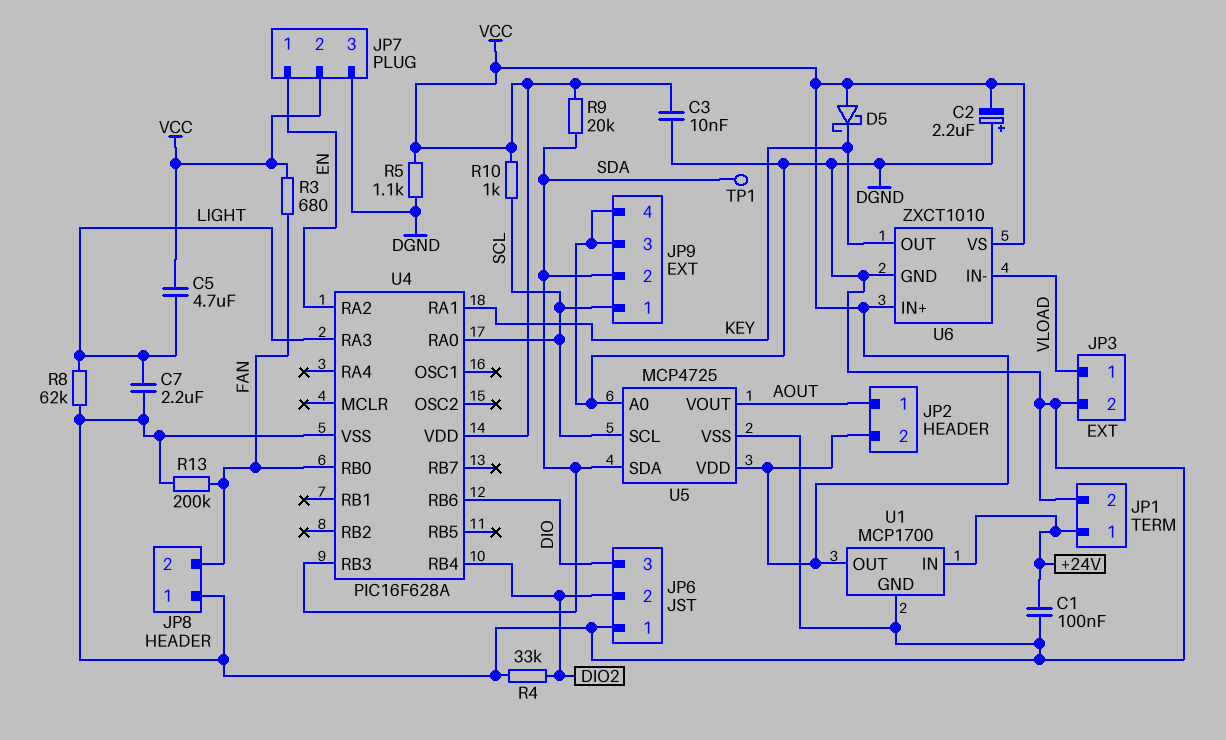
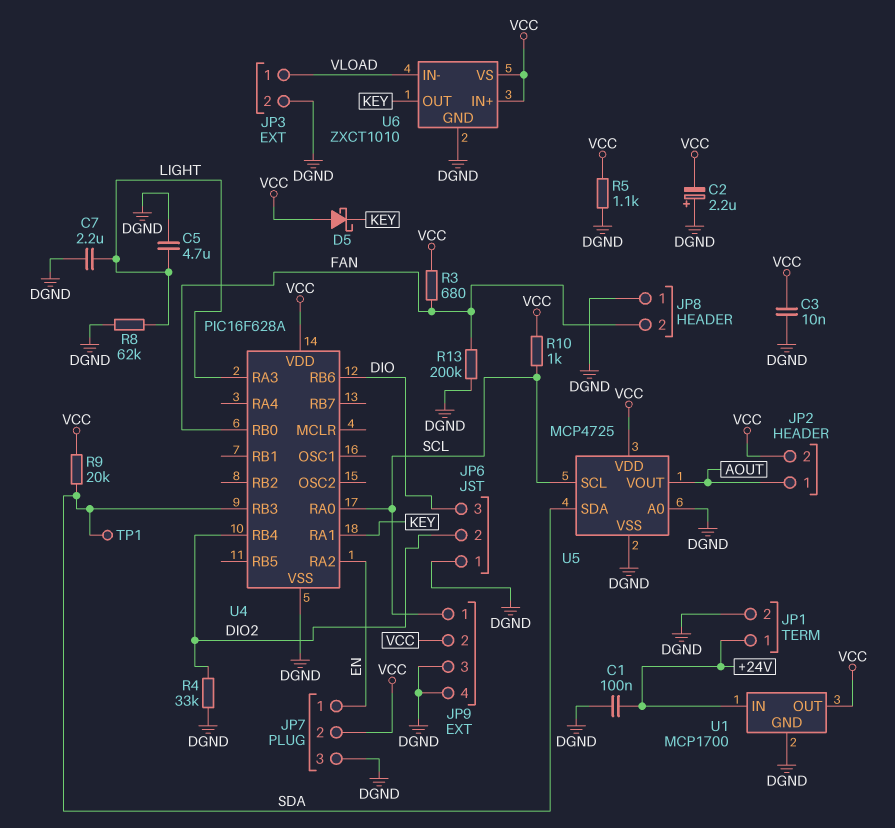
C5: 4.7uF (LIGHT, VCC) -> 4.7uF (DGND, LIGHT)
JP9 pin 2: SDA -> VCC

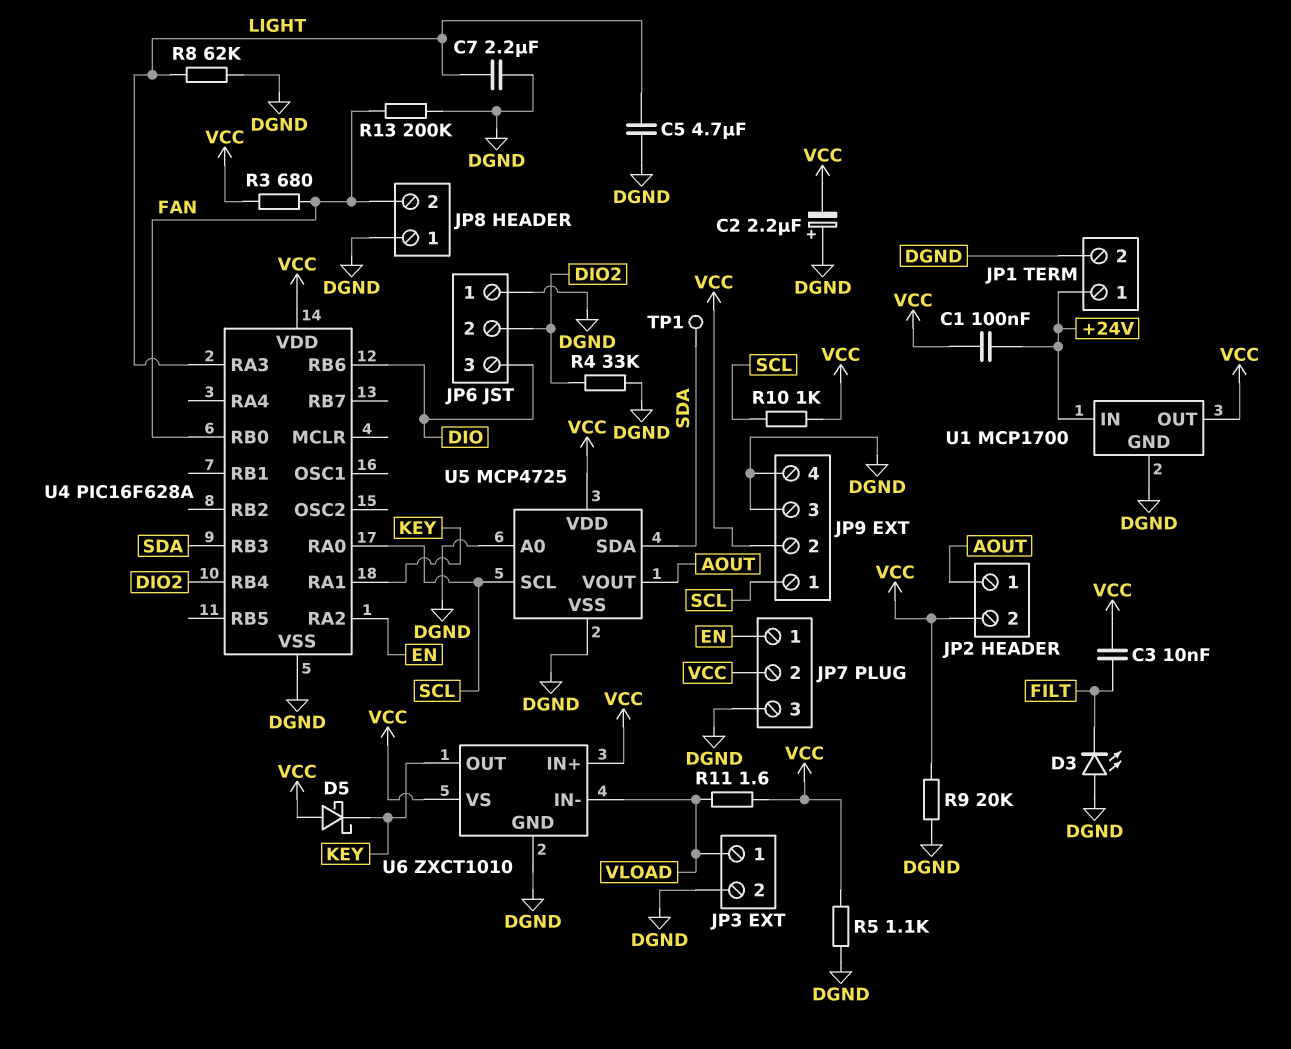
C1: 100nF (+24V, DGND) -> 100nF (+24V, VCC)
C3: 10nF (DGND, VCC) -> 10nF (FILT, VCC)
D3: none -> LED (A DGND, K FILT)
R9: 20k (SDA, VCC) -> 20k (DGND, VCC)
R11: none -> 1.6 (VCC, VLOAD)

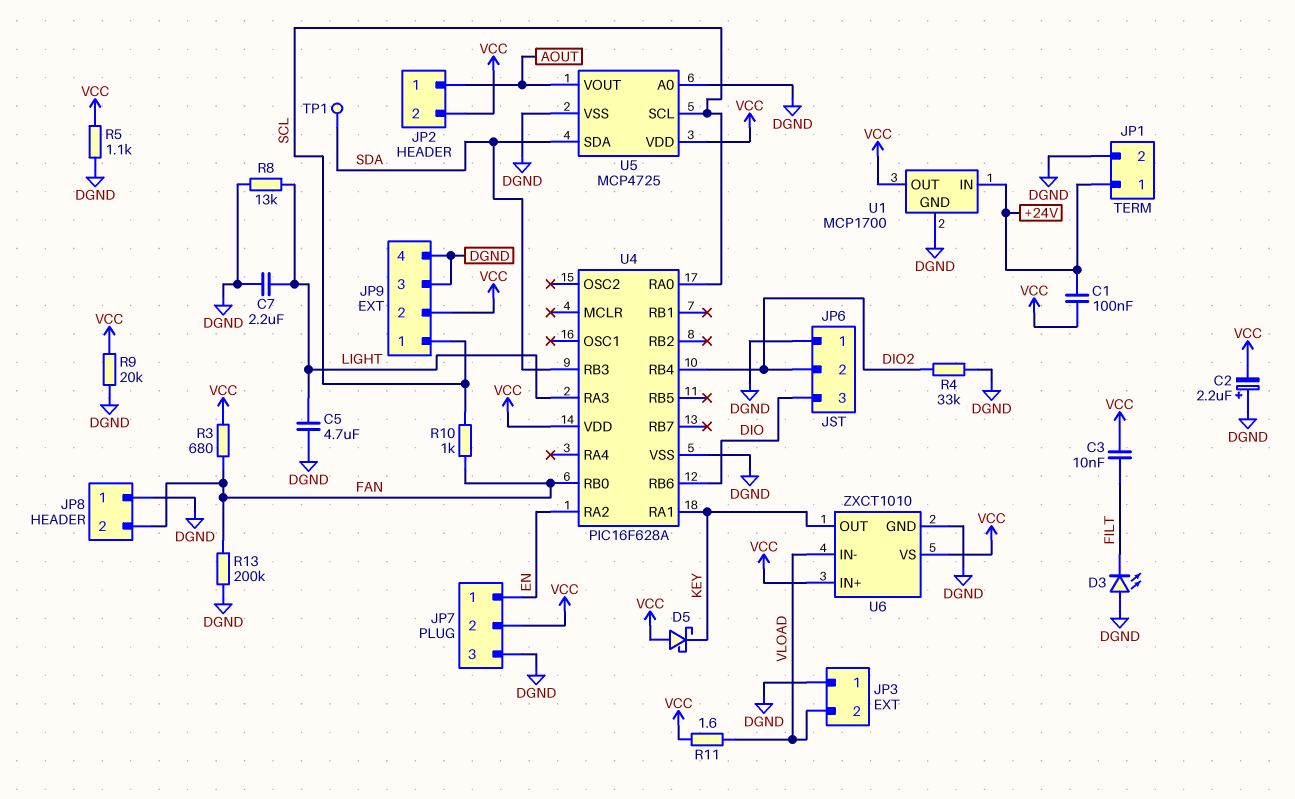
JP3 pin 1: VLOAD -> DGND
JP3 pin 2: DGND -> VLOAD
R8: 62k (DGND, LIGHT) -> 13k (DGND, LIGHT)
R10: 1k (SCL, VCC) -> 1k (FAN, SCL)

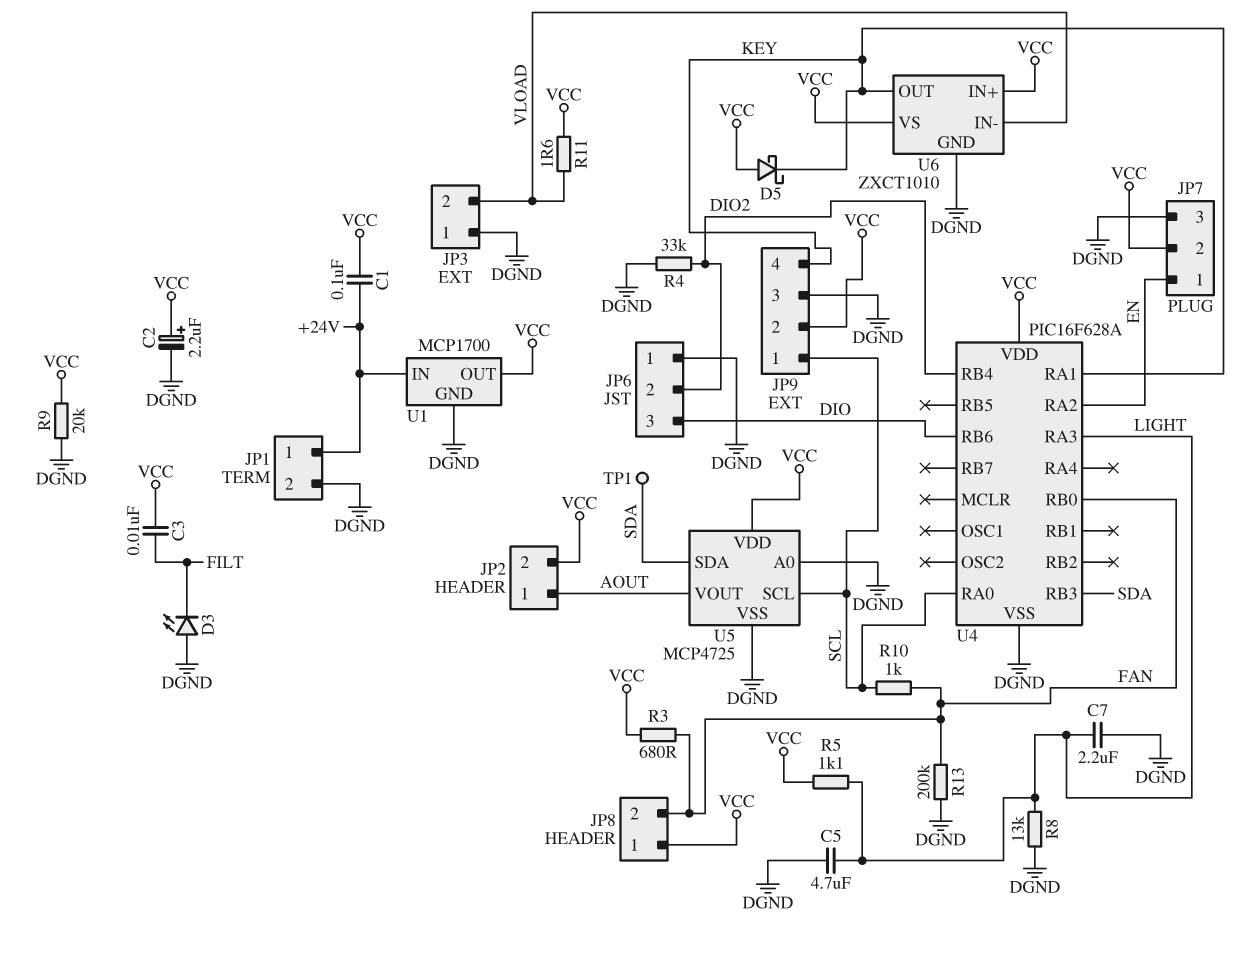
C2: 2.2uF (plus DGND, minus VCC) -> 2.2uF (plus VCC, minus DGND)
JP8 pin 1: DGND -> VCC
JP9 pin 4: DGND -> KEY
R5: 1.1k (DGND, VCC) -> 1.1k (LIGHT, VCC)

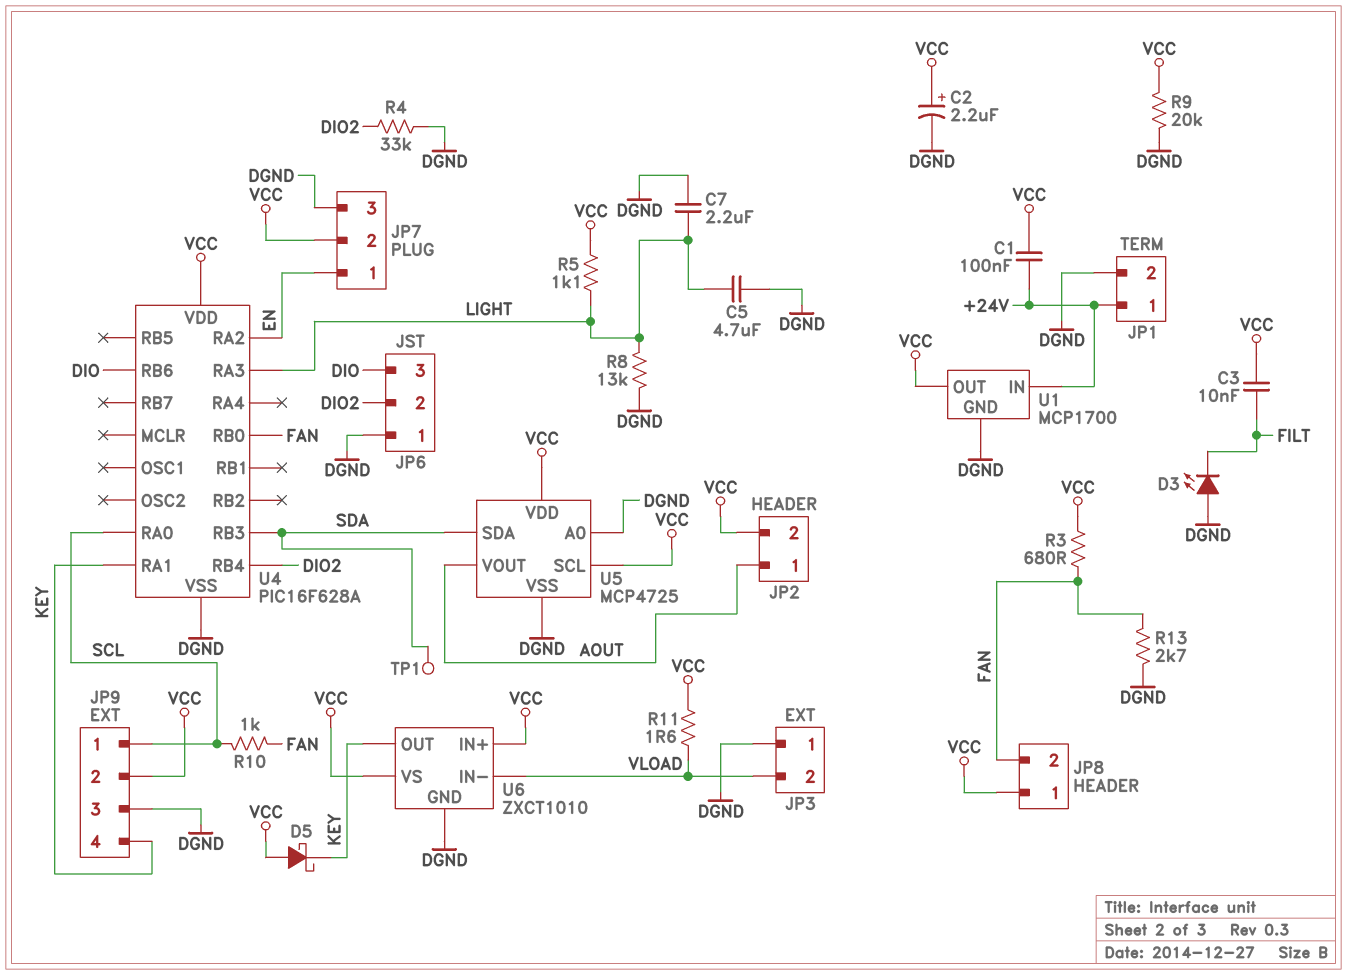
R13: 200k (DGND, FAN) -> 2.7k (DGND, FAN)
U5 pin SCL: SCL -> VCC

